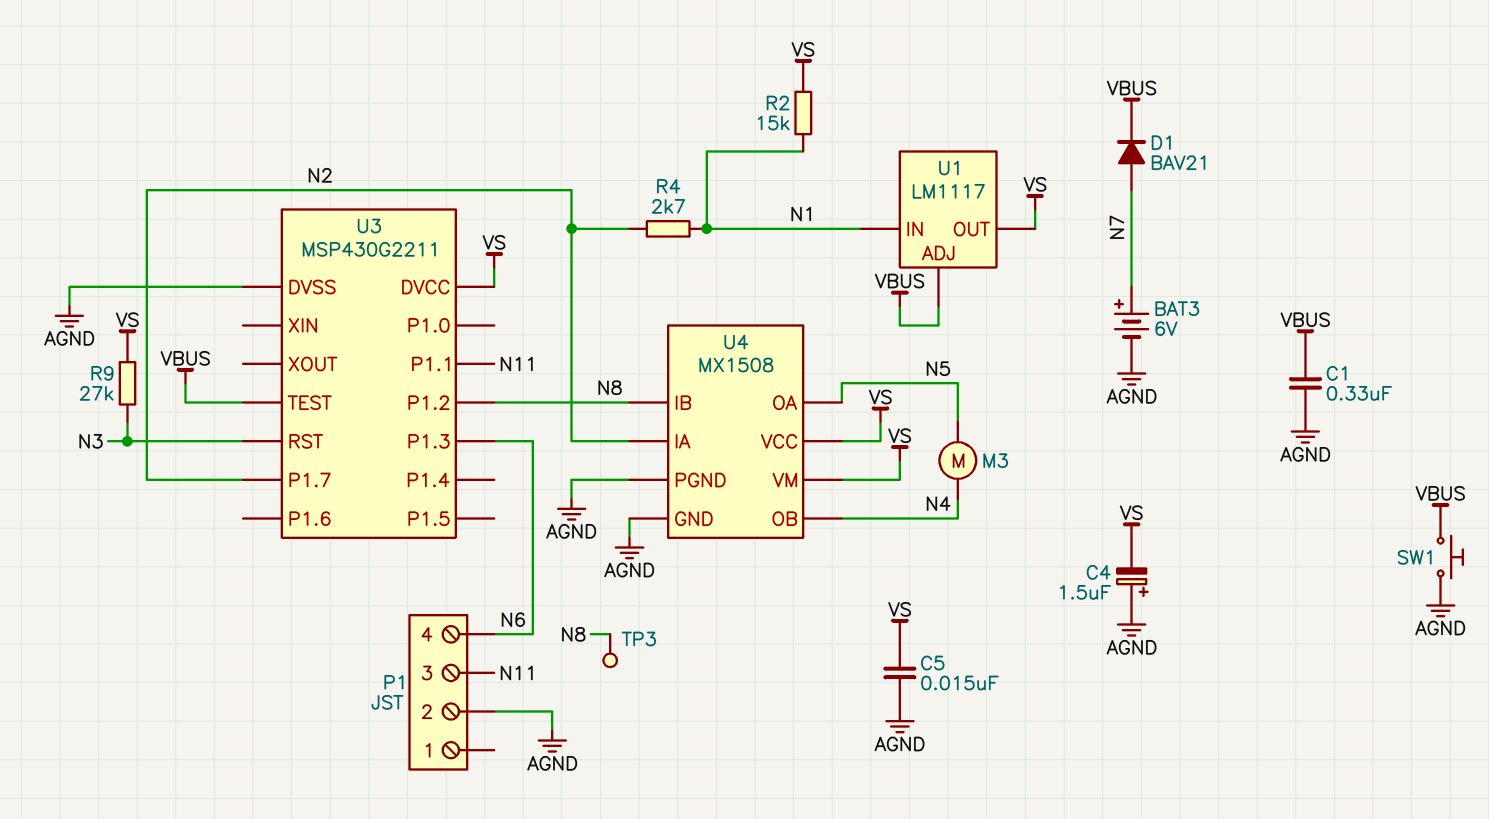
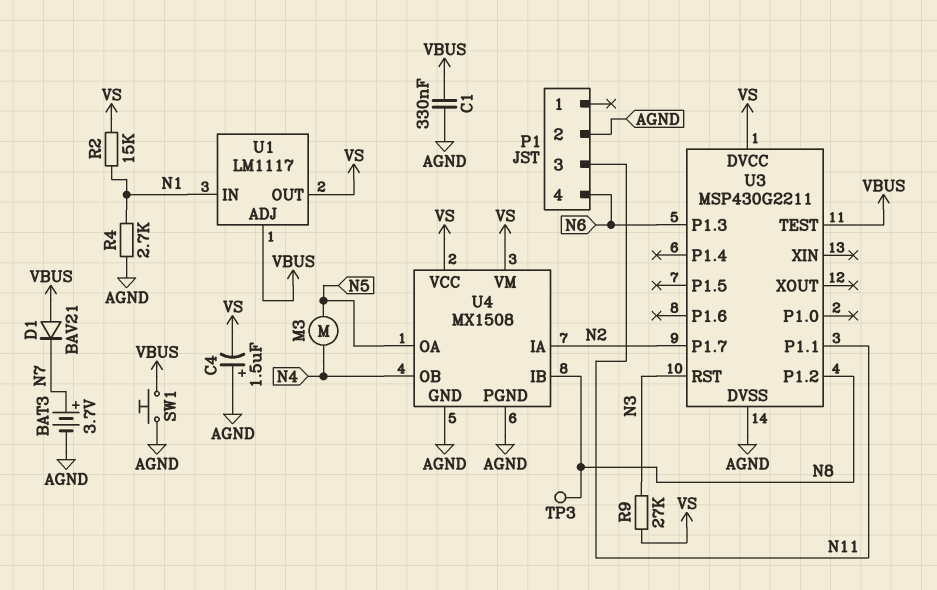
BAT3: 6V (plus N7, minus AGND) -> 3.7V (plus N7, minus AGND)
C5: 15nF (AGND, VS) -> none
D1: diode BAV21 (A N7, K VBUS) -> diode BAV21 (A VBUS, K N7)
R4: 2.7k (N1, N2) -> 2.7k (AGND, N1)

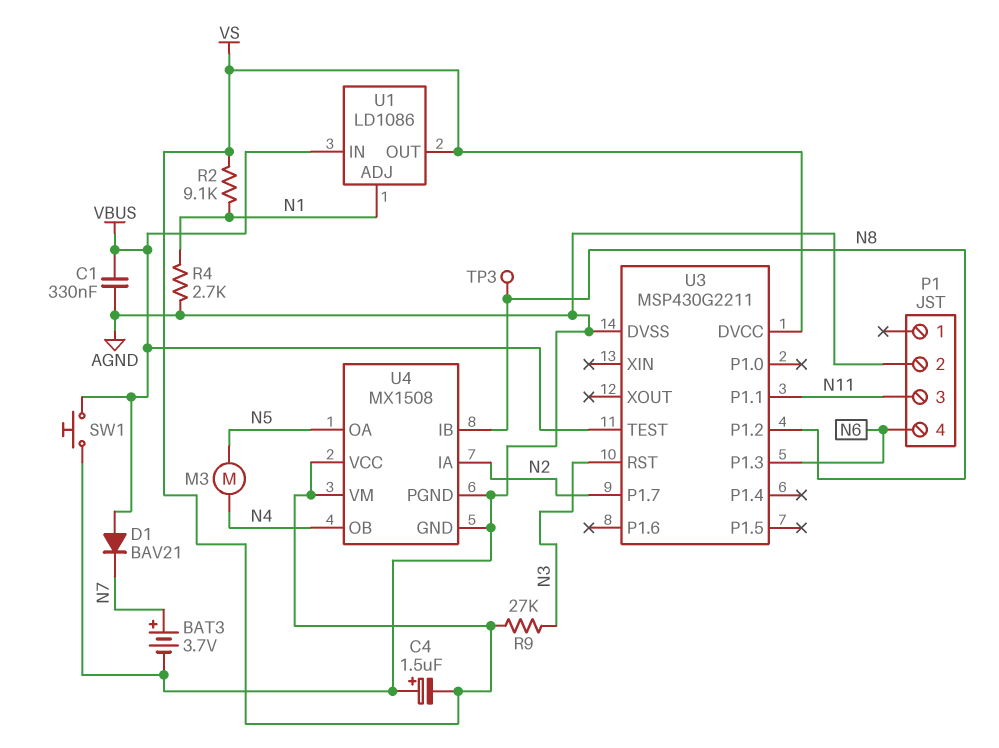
R2: 15k (N1, VS) -> 9.1k (N1, VS)
U1: LM1117 -> LD1086
U1 pin ADJ: VBUS -> N1
U1 pin IN: N1 -> VBUS

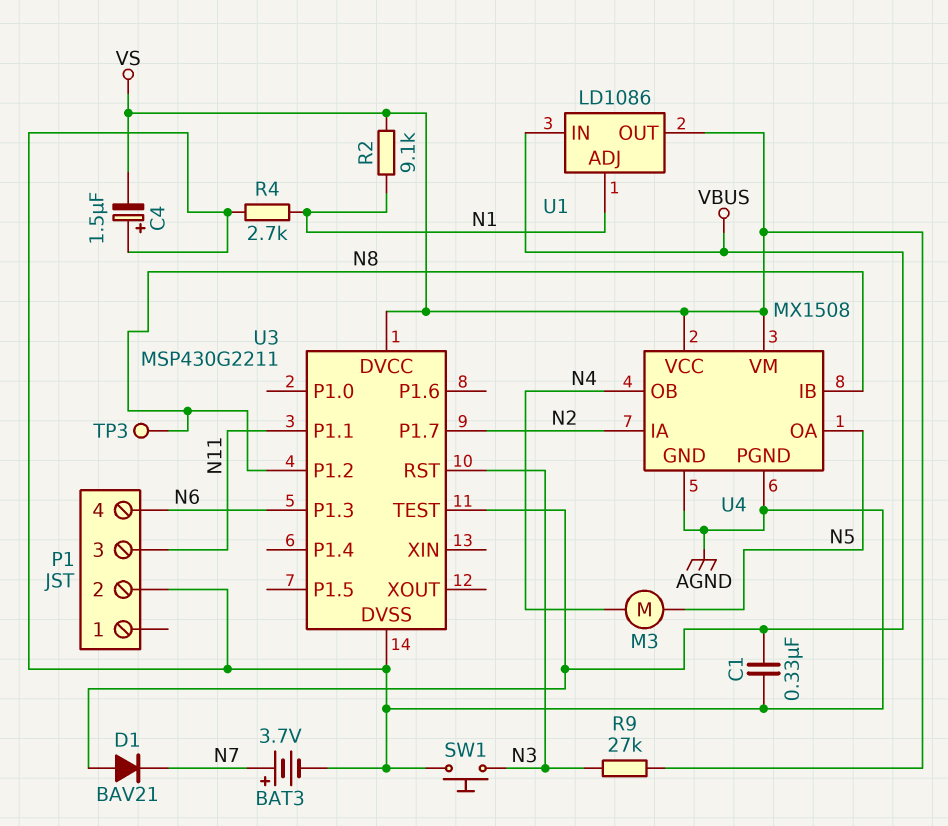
SW1: button (AGND, VBUS) -> button (AGND, N3)

